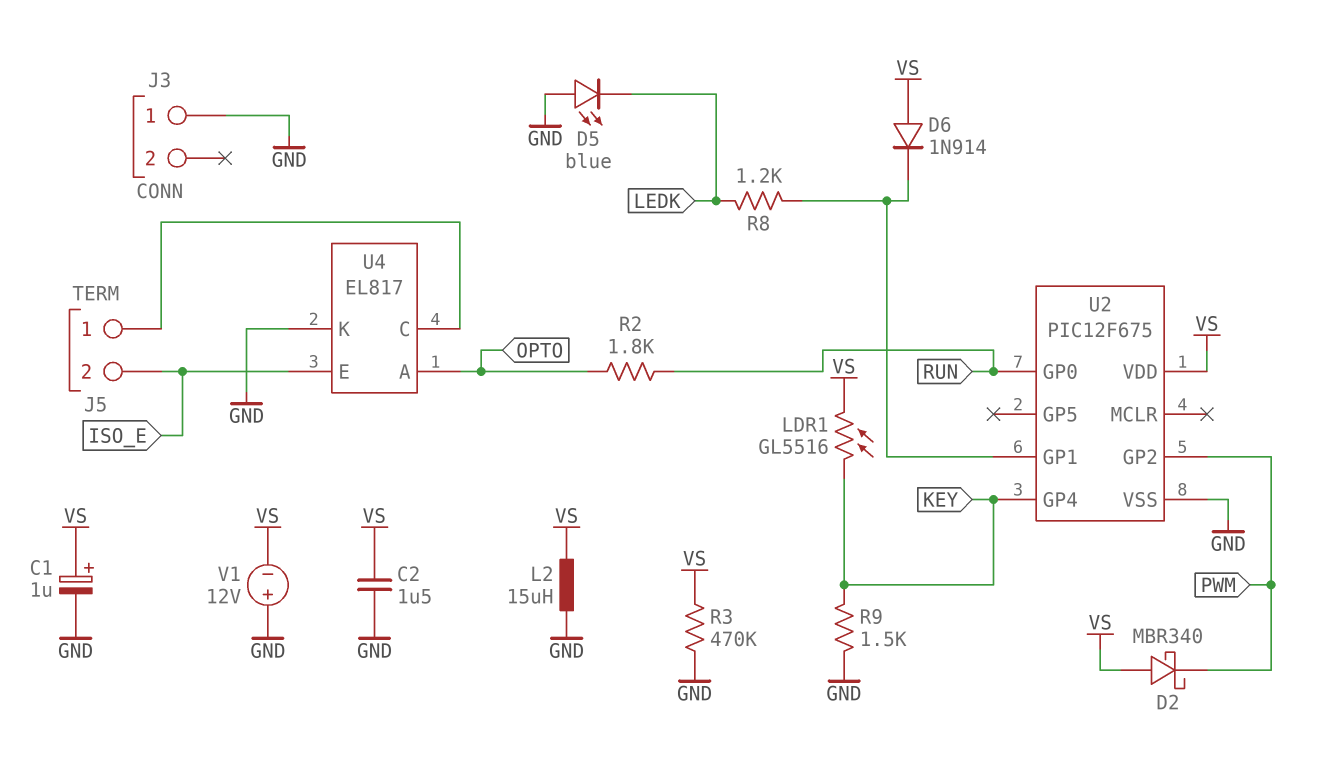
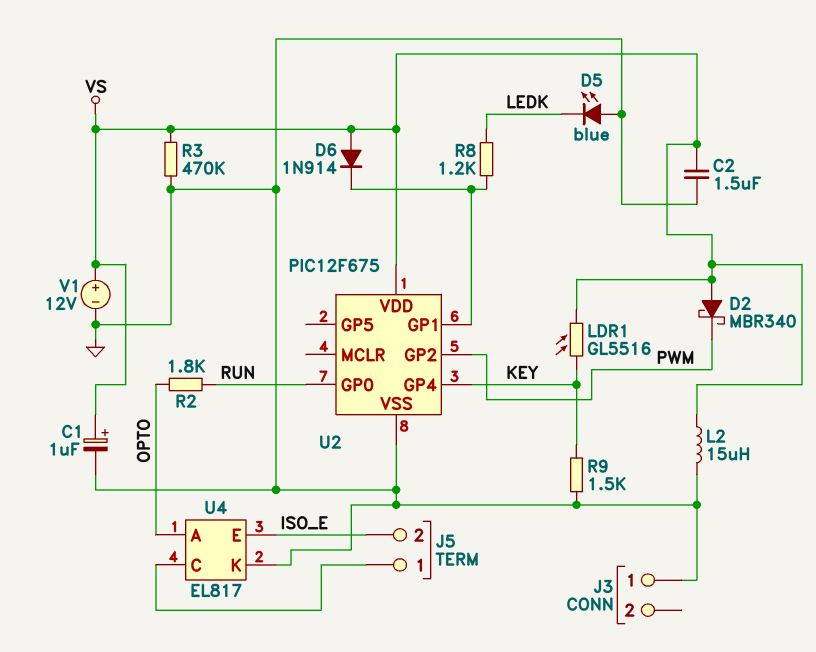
V1: 12V (plus GND, minus VS) -> 12V (plus VS, minus GND)

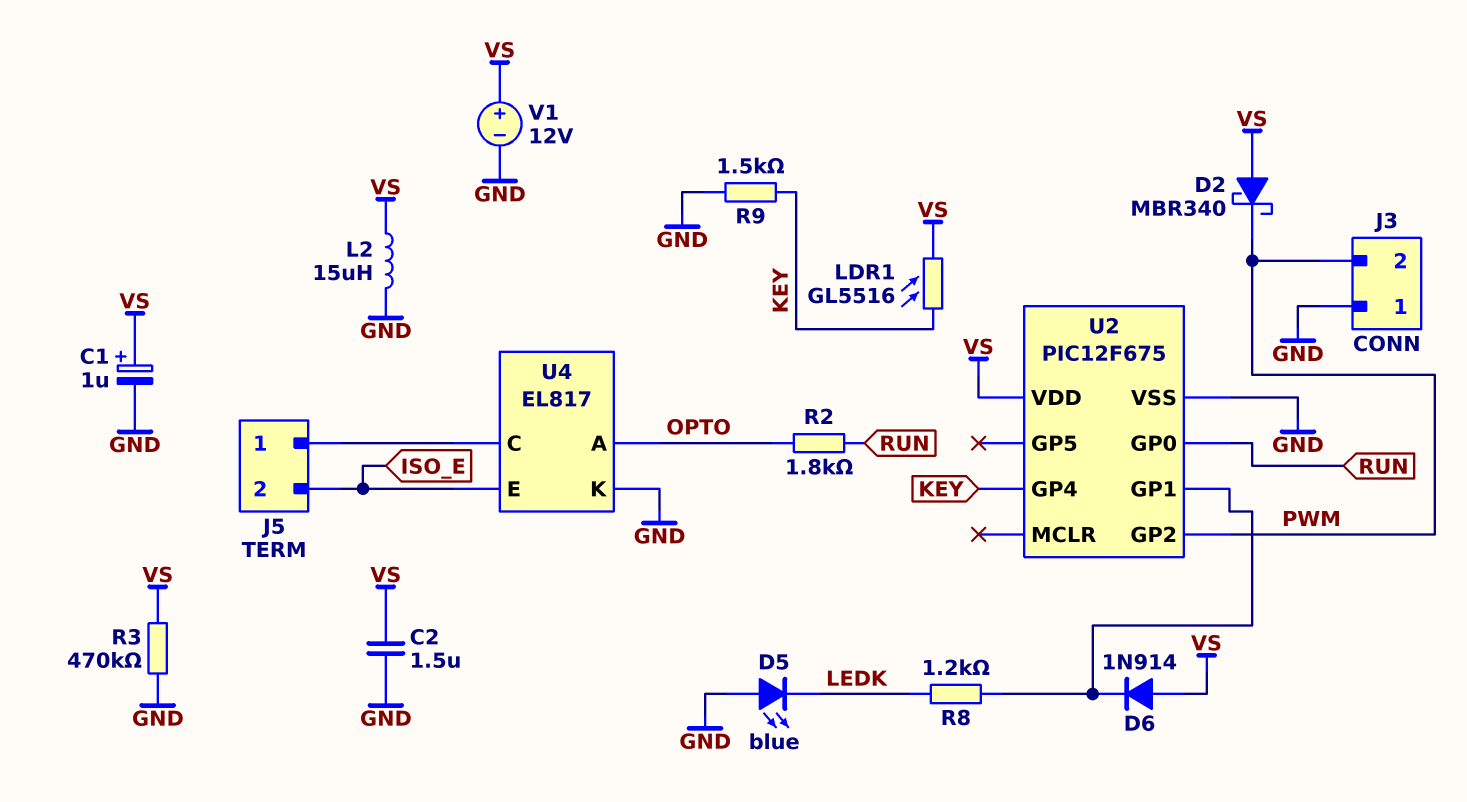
J3 pin 2: none -> PWM

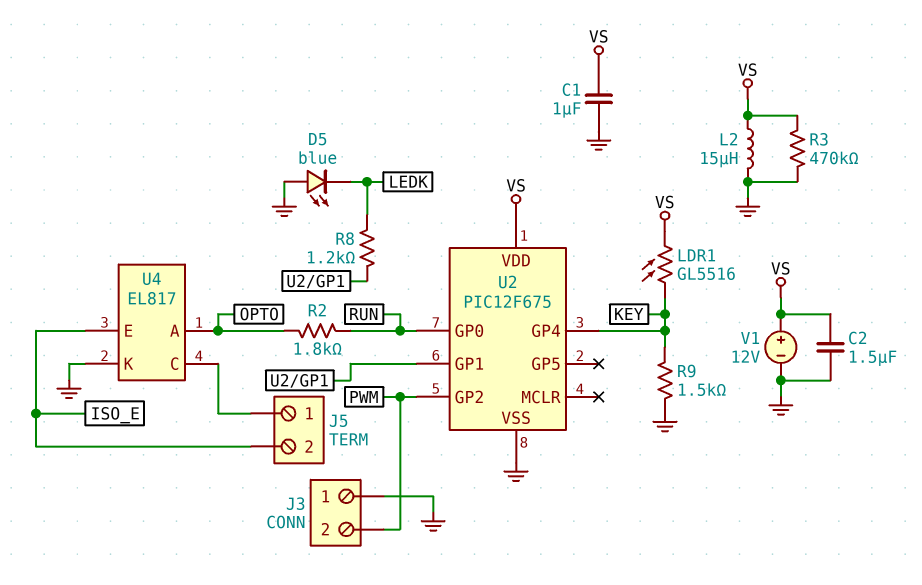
C1: 1uF (plus VS, minus GND) -> 1uF (GND, VS)
D2: schottky MBR340 (A VS, K PWM) -> none
D6: diode 1N914 (A VS, K U2/GP1) -> none

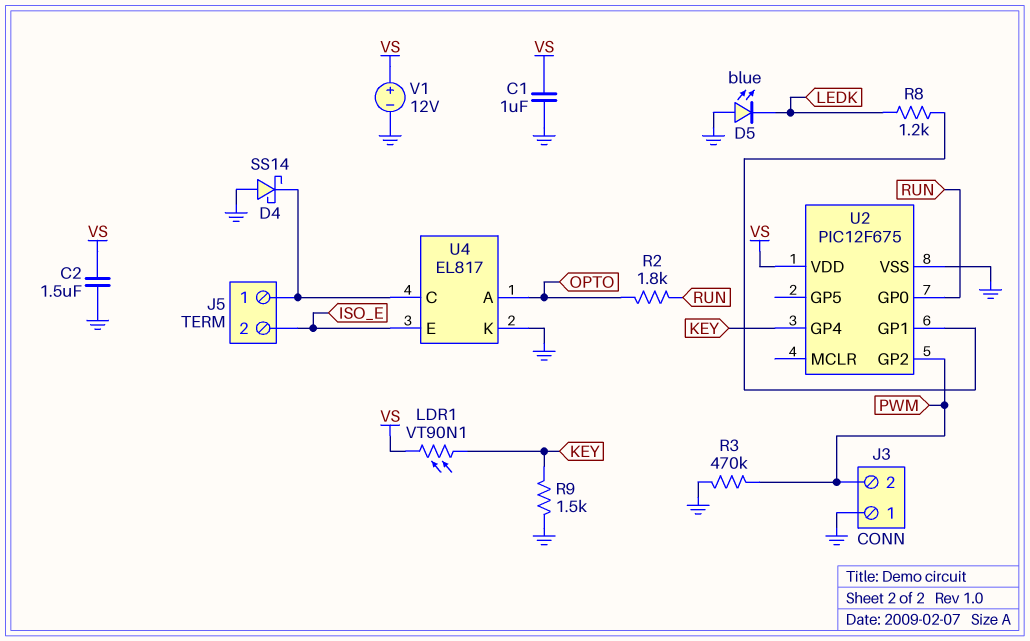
D4: none -> schottky SS14 (A GND, K J5/1)
L2: 15uH (GND, VS) -> none
LDR1: GL5516 (KEY, VS) -> VT90N1 (KEY, VS)
R3: 470k (GND, VS) -> 470k (GND, PWM)

